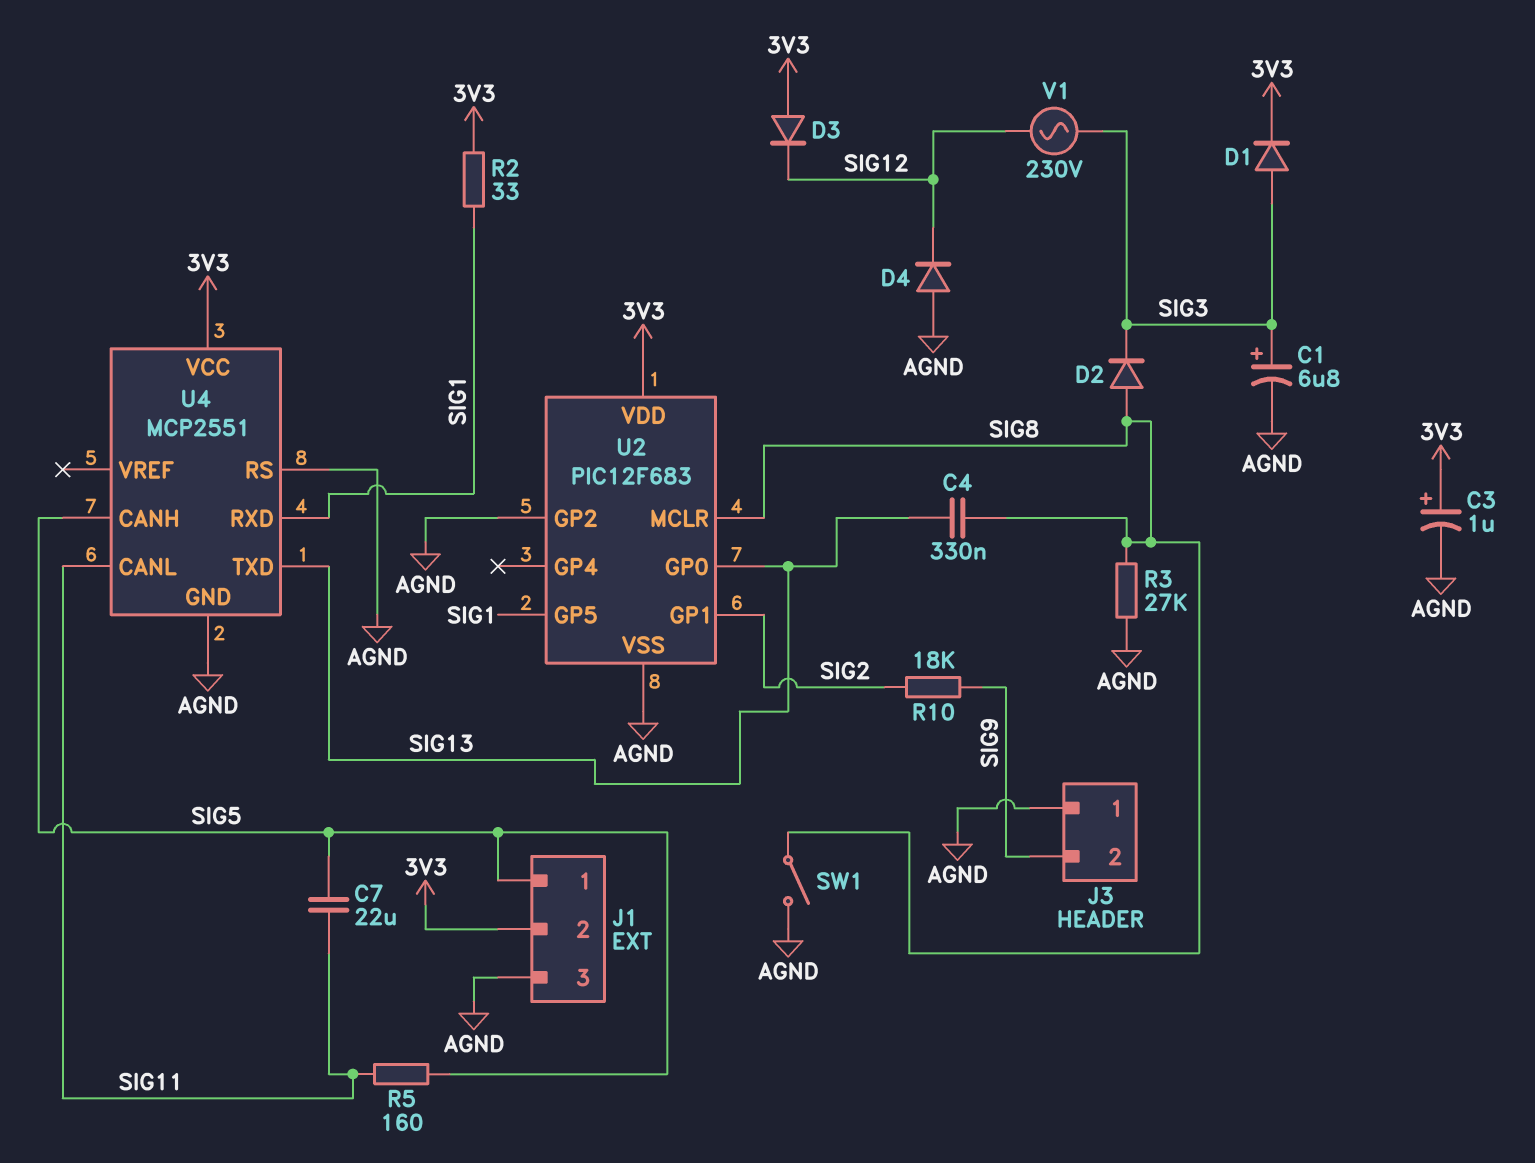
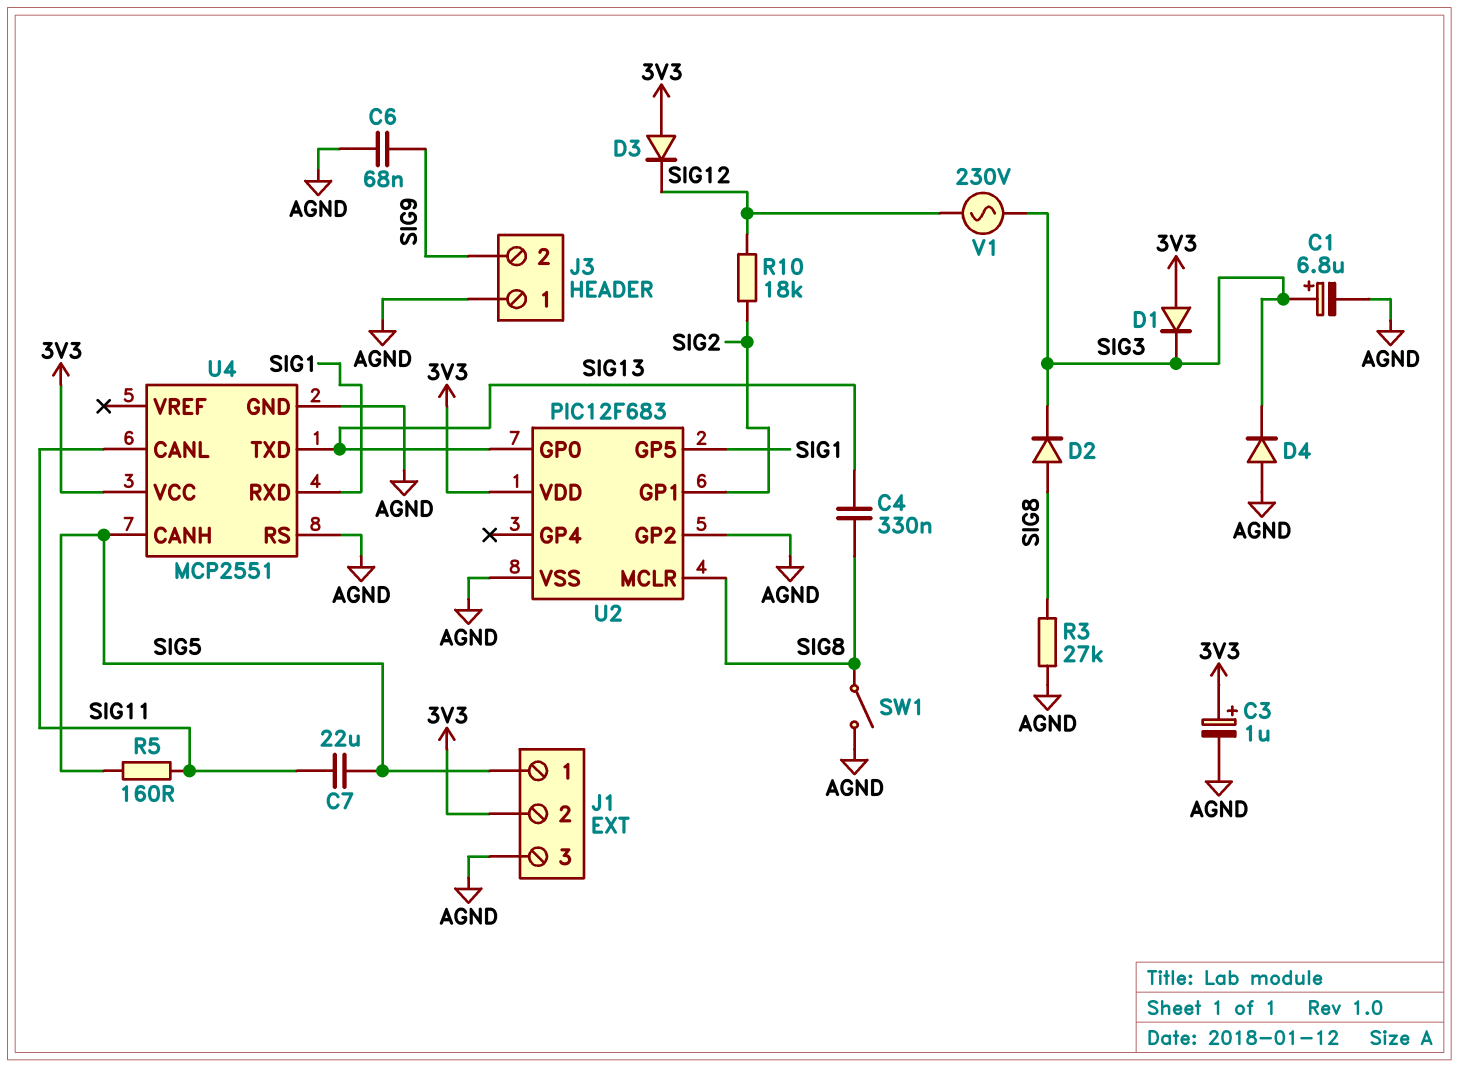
C6: none -> 68nF (AGND, SIG9)
D1: diode (A SIG3, K 3V3) -> diode (A 3V3, K SIG3)
D4: diode (A AGND, K SIG12) -> diode (A AGND, K SIG3)
R2: 33 (3V3, SIG1) -> none
R10: 18k (SIG2, SIG9) -> 18k (SIG2, SIG12)

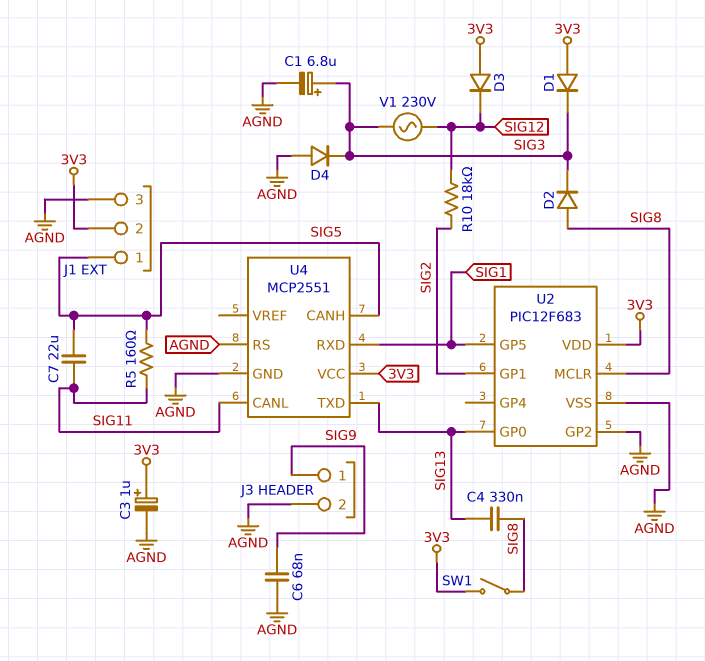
J3 pin 1: AGND -> SIG9
J3 pin 2: SIG9 -> AGND
R3: 27k (AGND, SIG8) -> none
SW1: switch (AGND, SIG8) -> switch (3V3, SIG8)

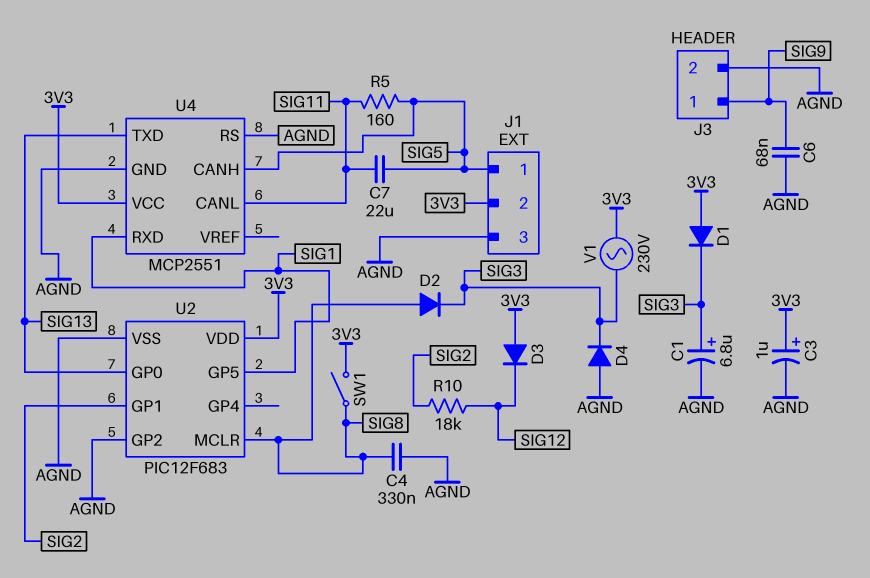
C4: 330nF (SIG8, SIG13) -> 330nF (AGND, SIG8)
V1: AC 230V (SIG3, SIG12) -> AC 230V (3V3, SIG3)

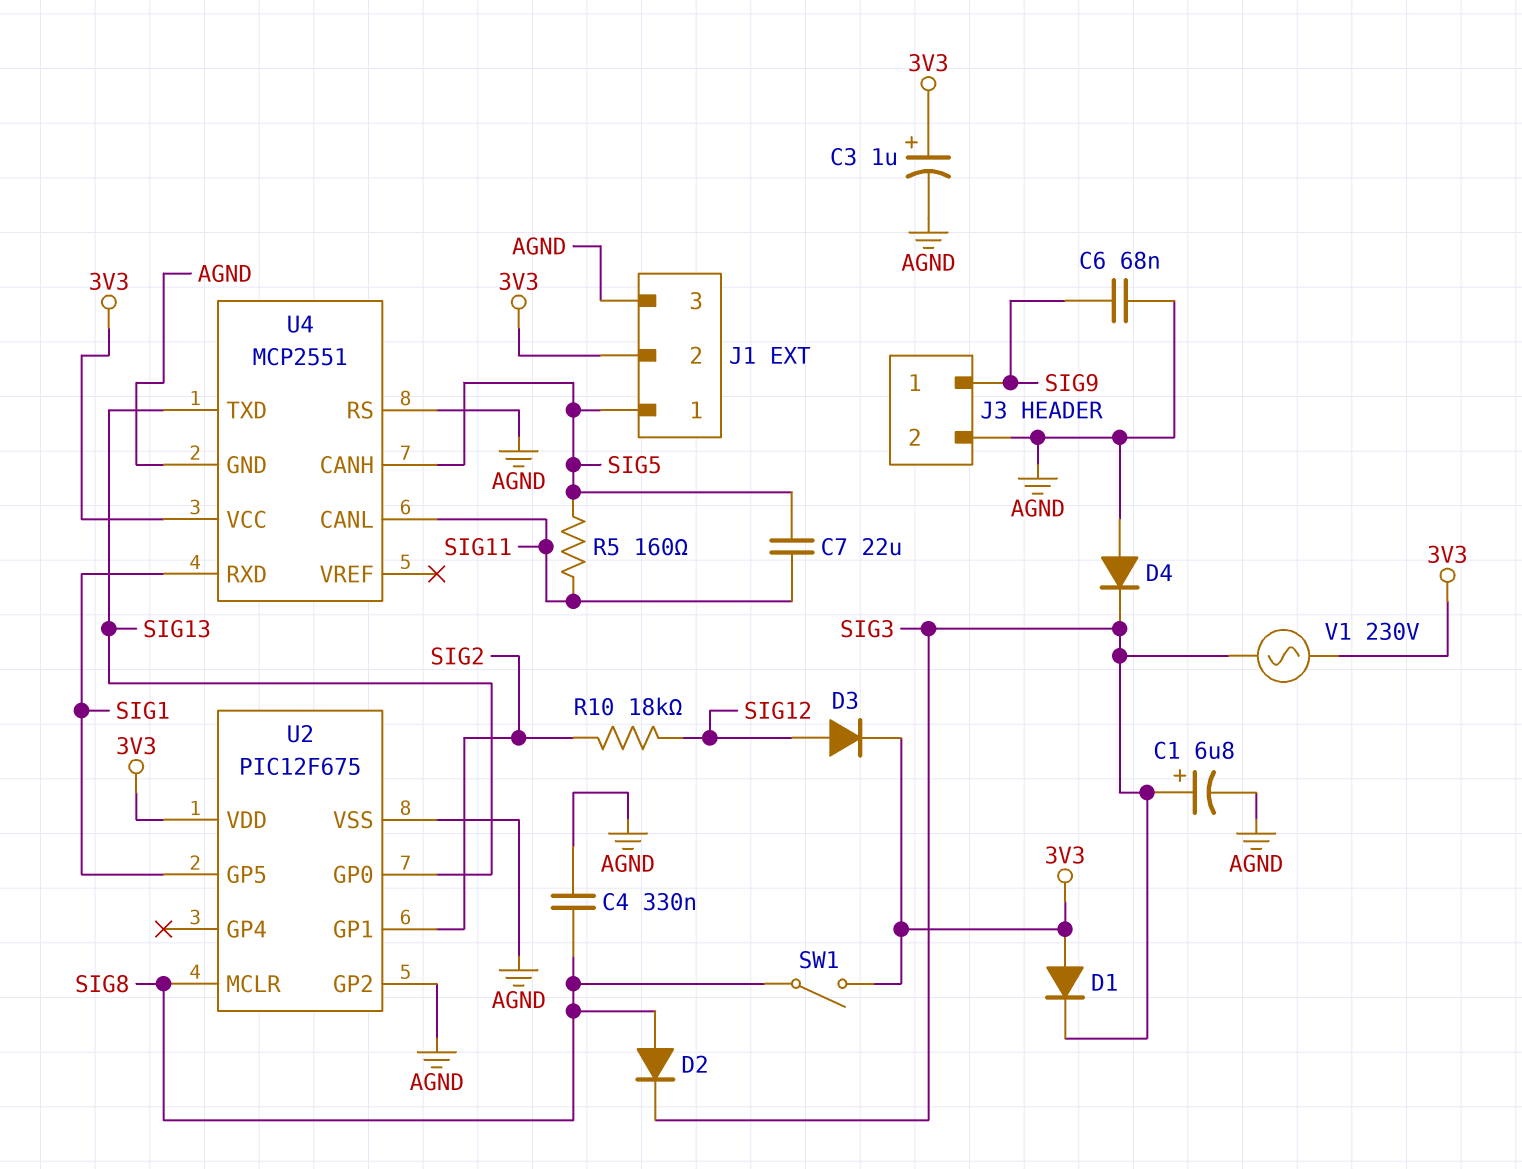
D3: diode (A 3V3, K SIG12) -> diode (A SIG12, K 3V3)
U2: PIC12F683 -> PIC12F675

